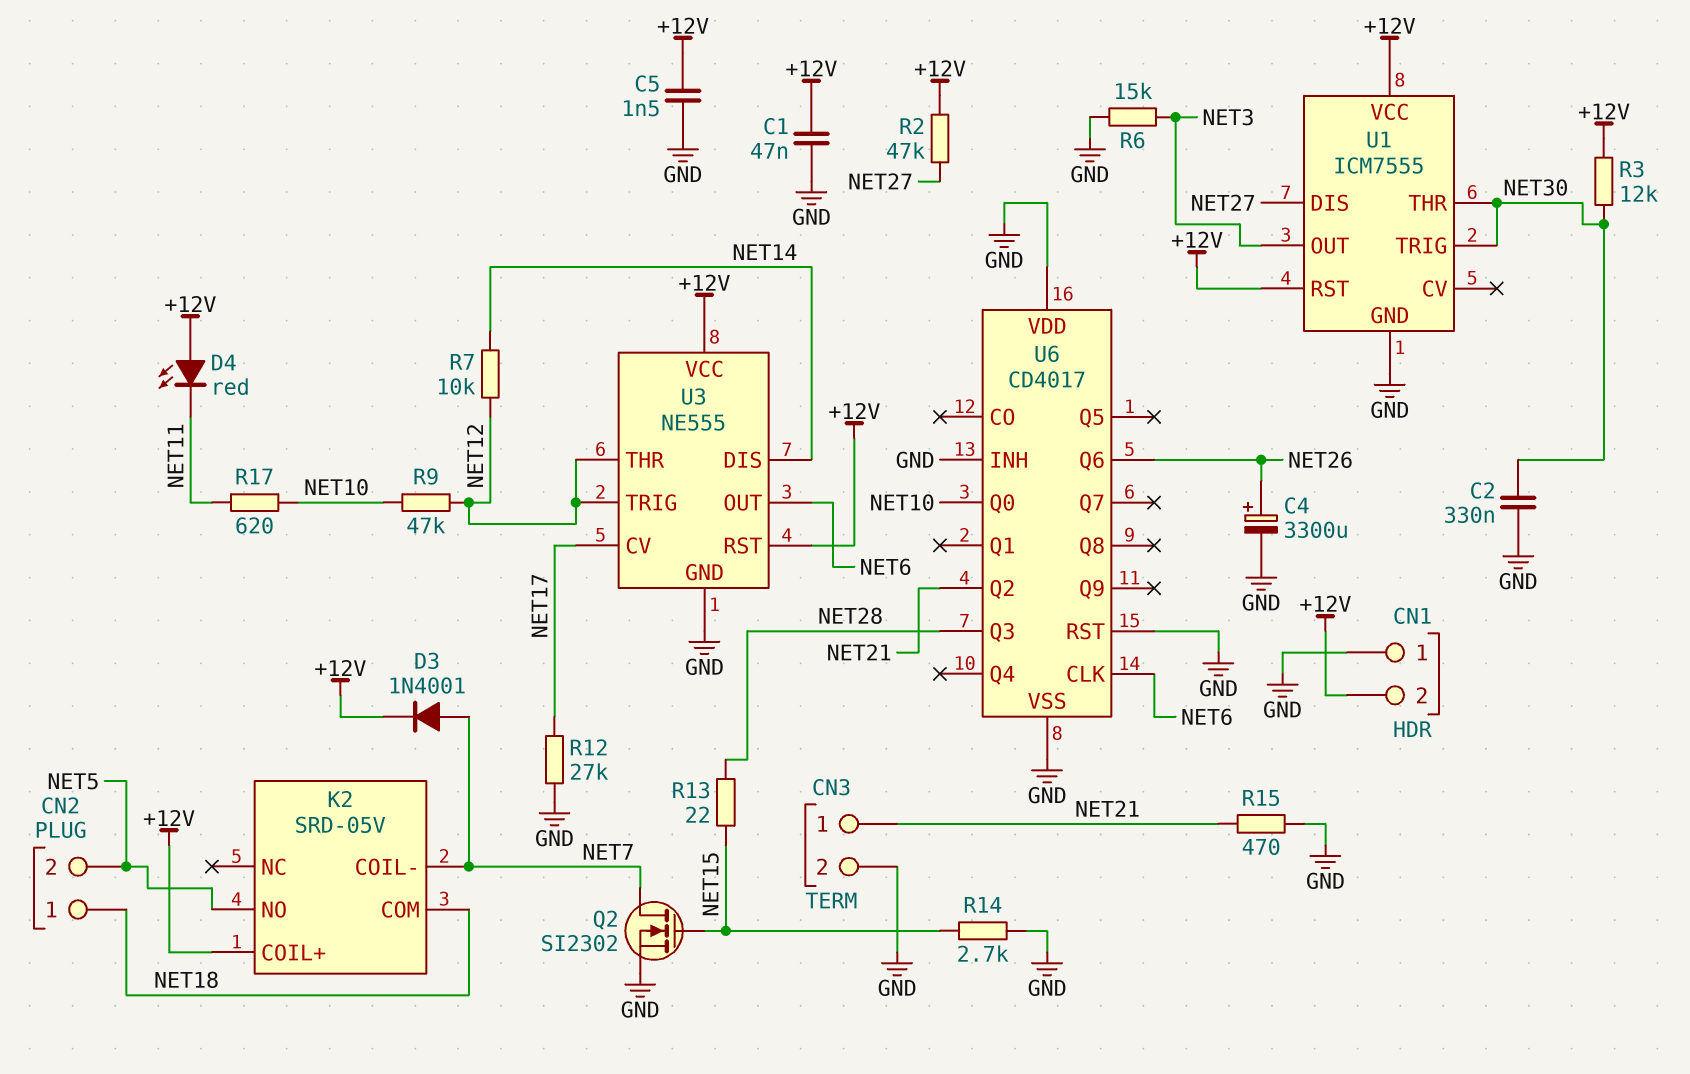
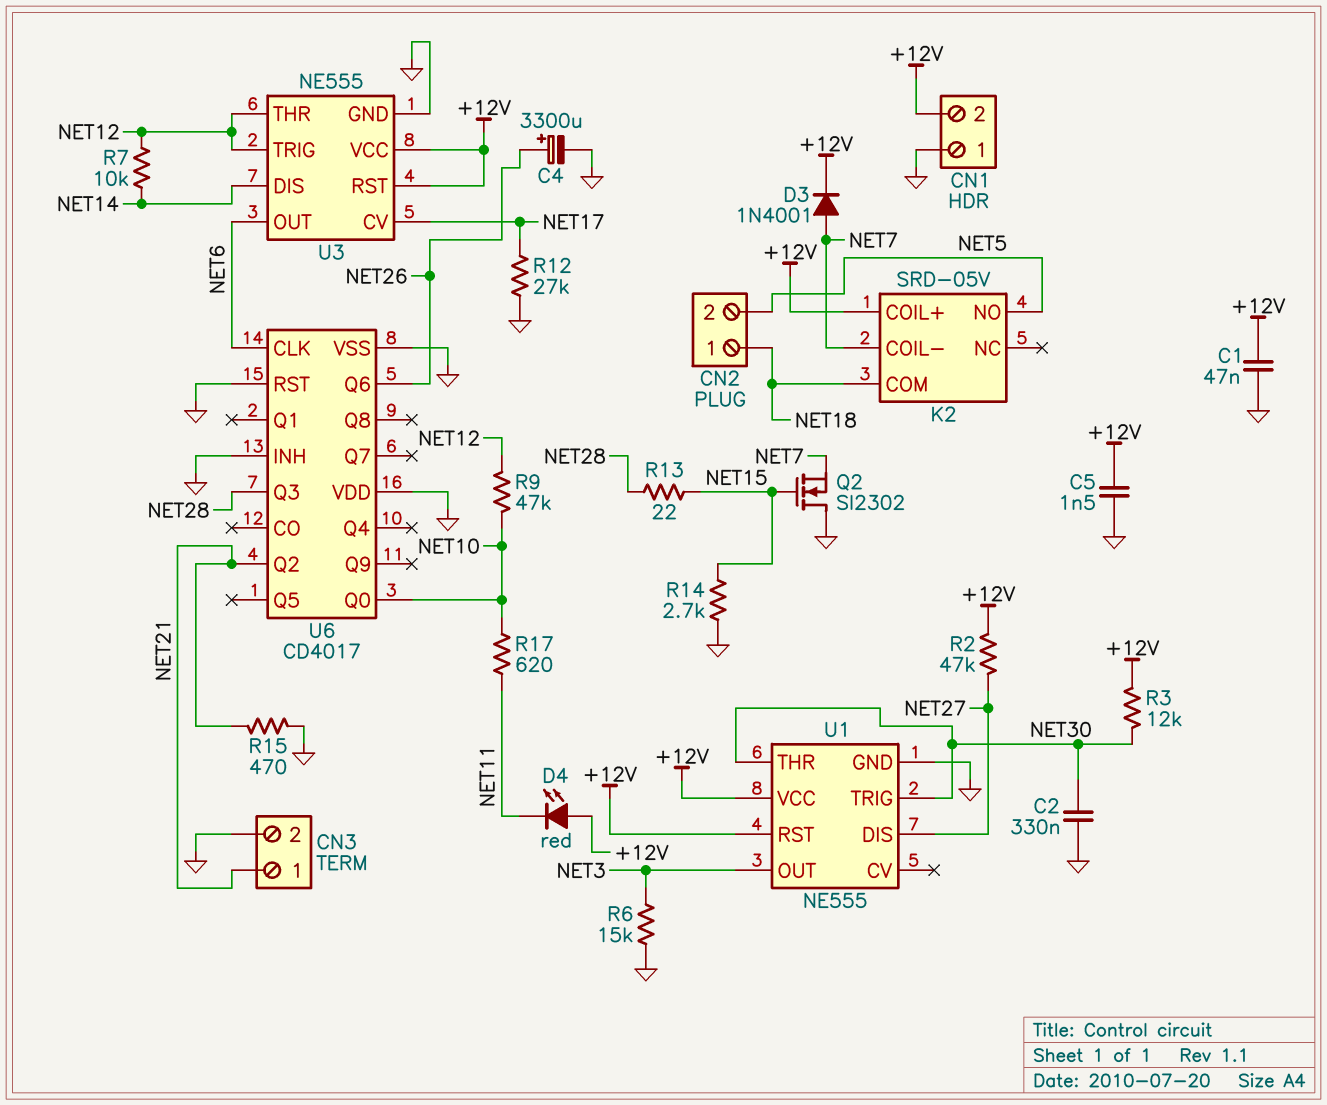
Q2: NMOS SI2302 (G NET15, D NET7, S GND) -> NMOS SI2302 (G NET15, D GND, S NET7)
U1: ICM7555 -> NE555

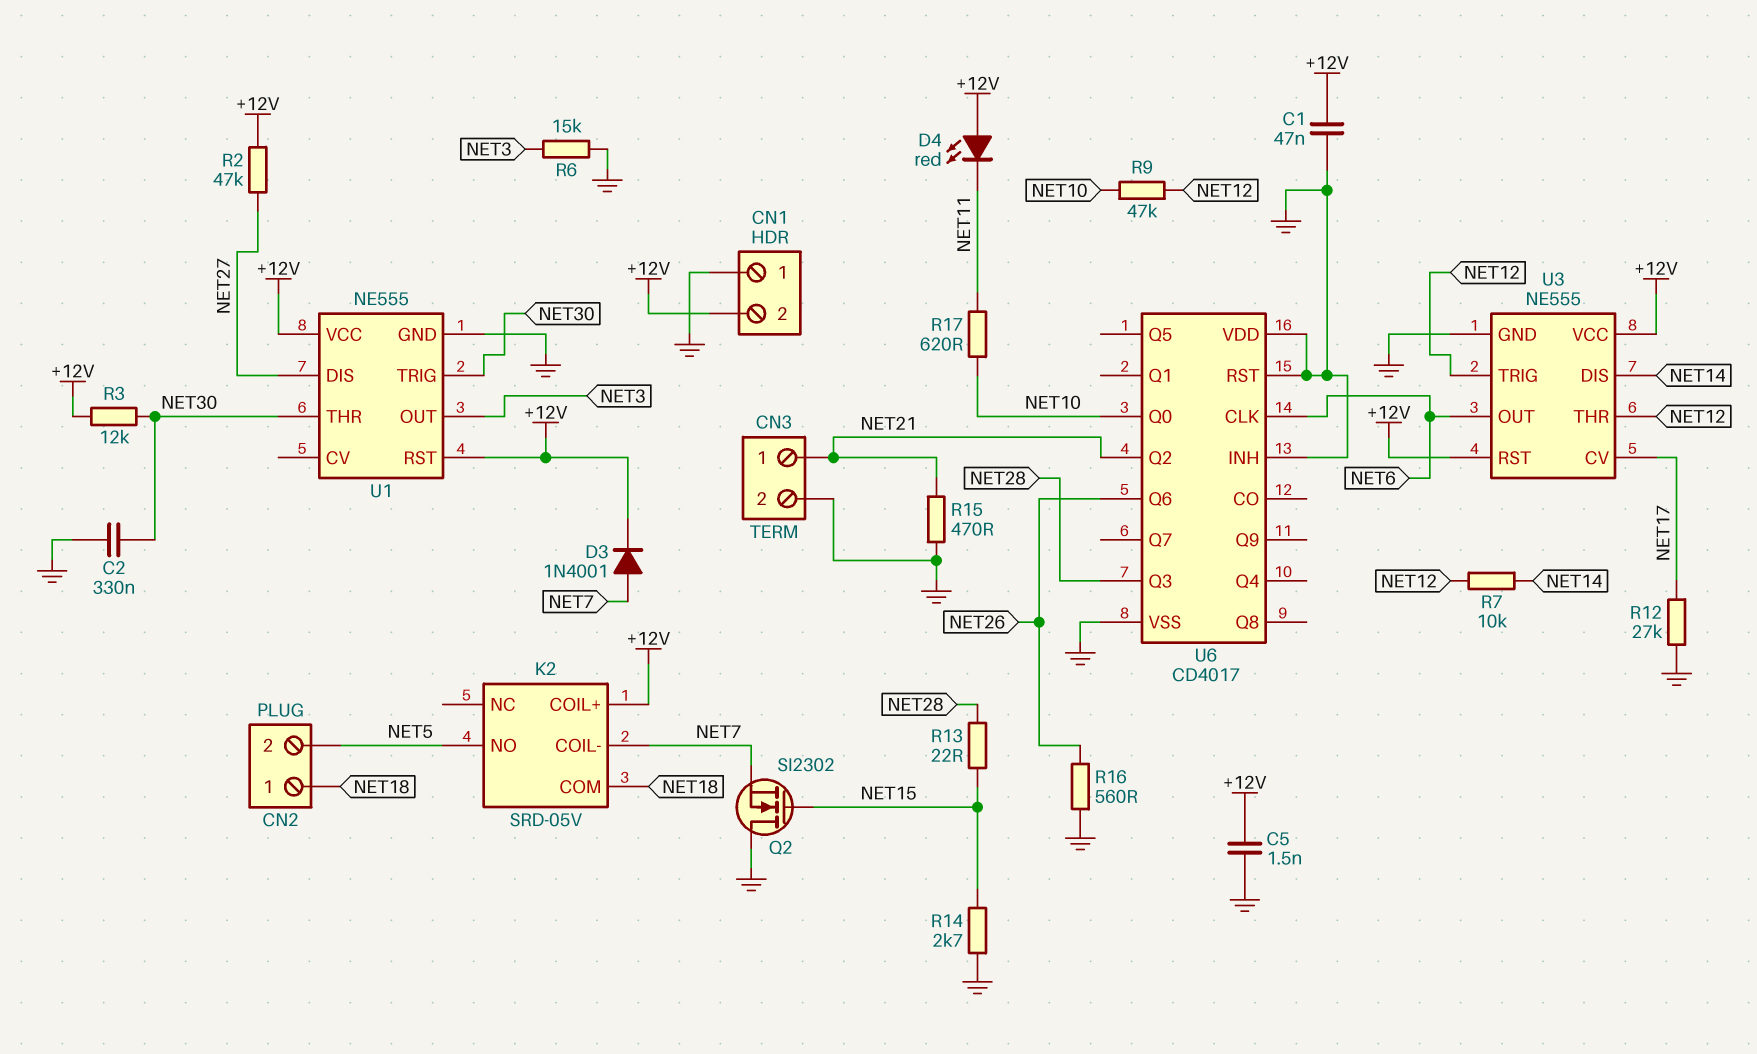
C4: 3300uF (plus NET26, minus GND) -> none
R16: none -> 560 (GND, NET26)

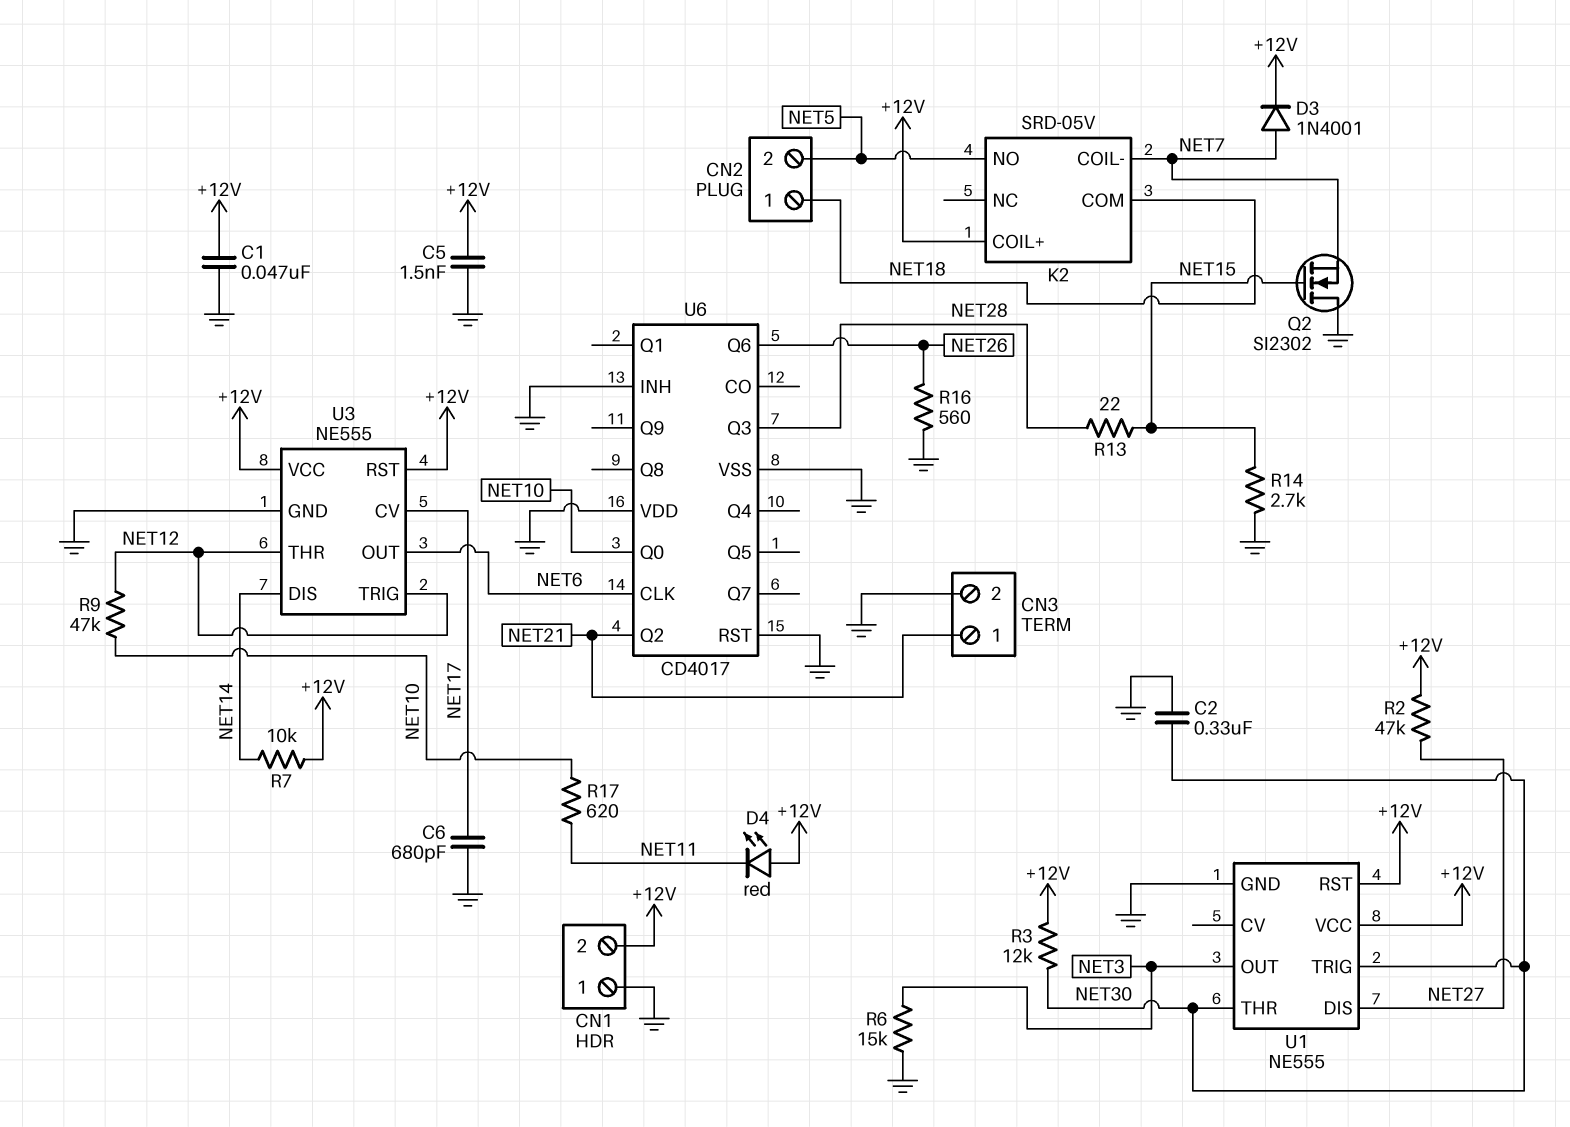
C6: none -> 680pF (GND, NET17)
R7: 10k (NET12, NET14) -> 10k (+12V, NET14)
R12: 27k (GND, NET17) -> none
R15: 470 (GND, NET21) -> none

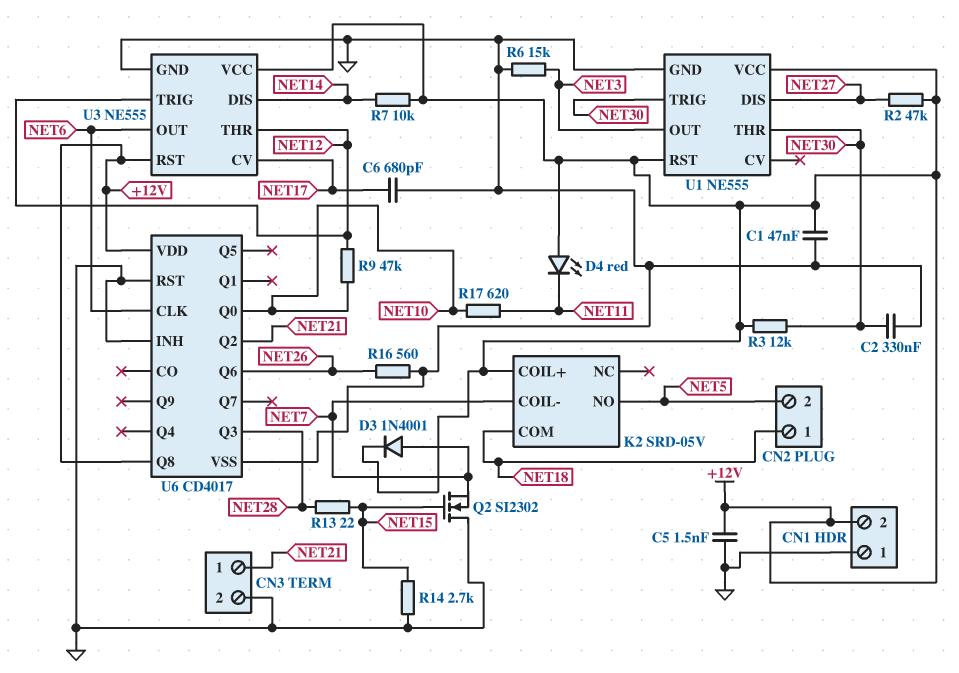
U6 pin Q8: none -> +12V
U6 pin VDD: GND -> +12V

